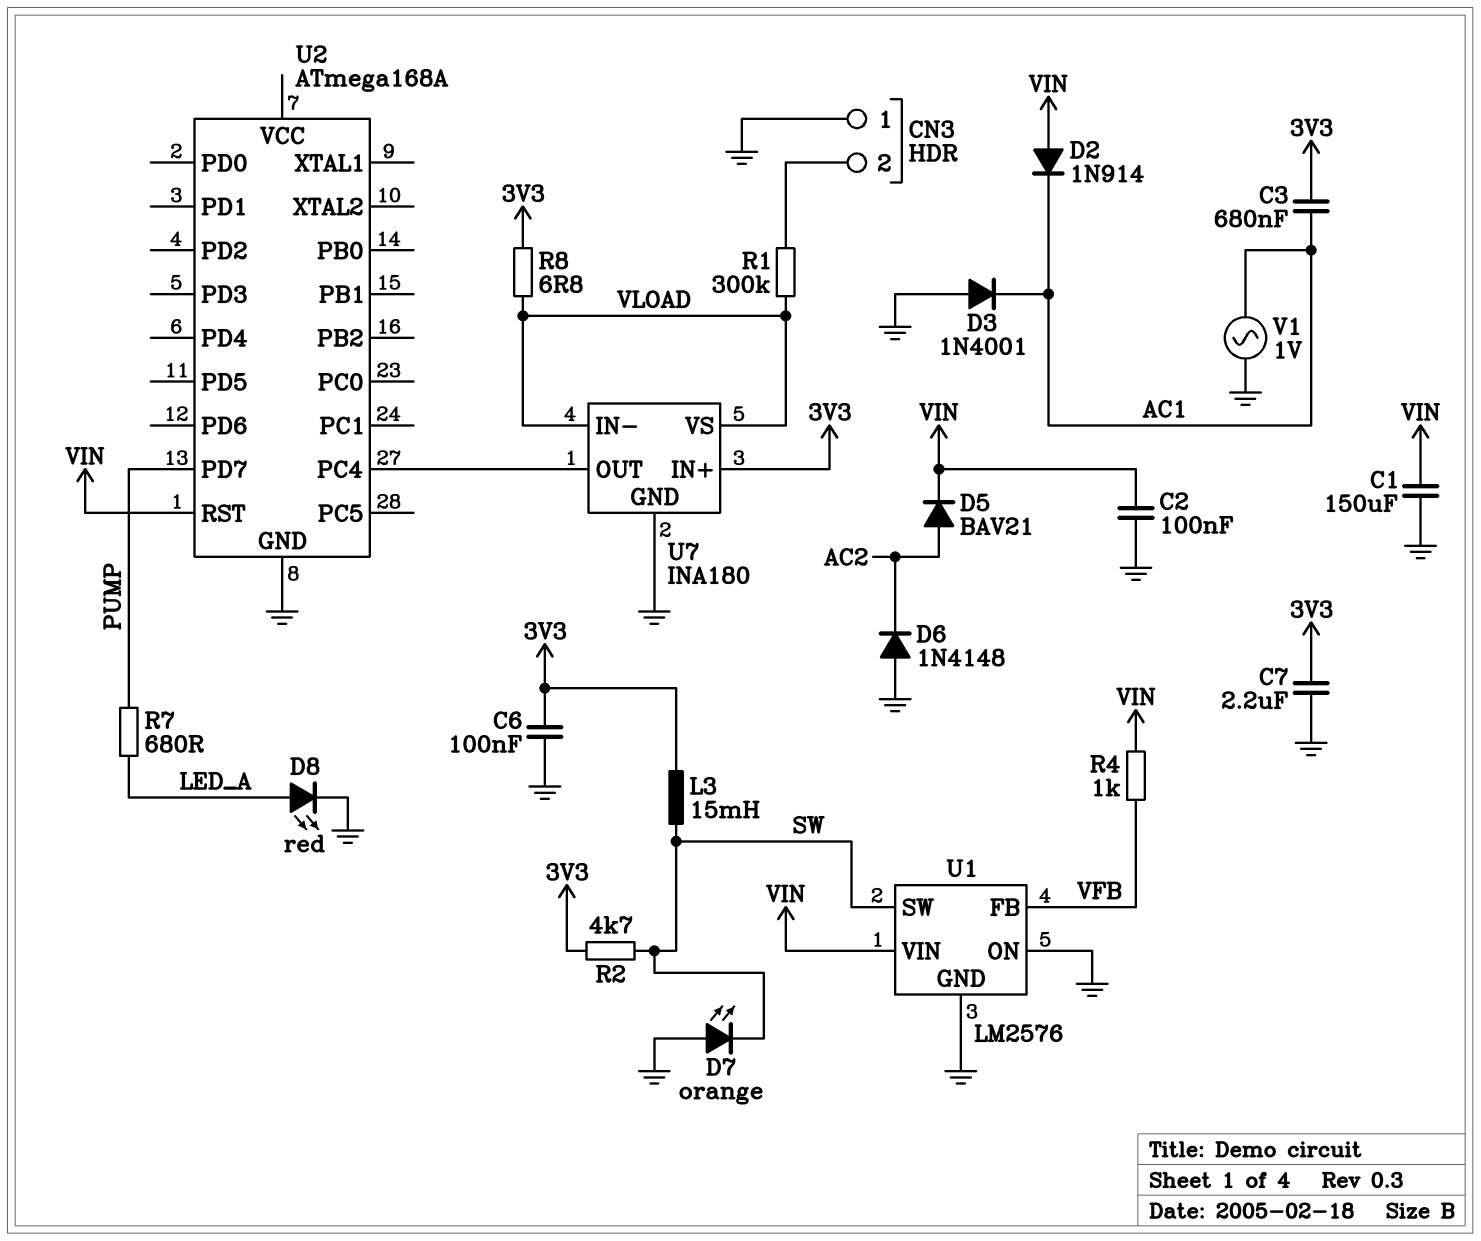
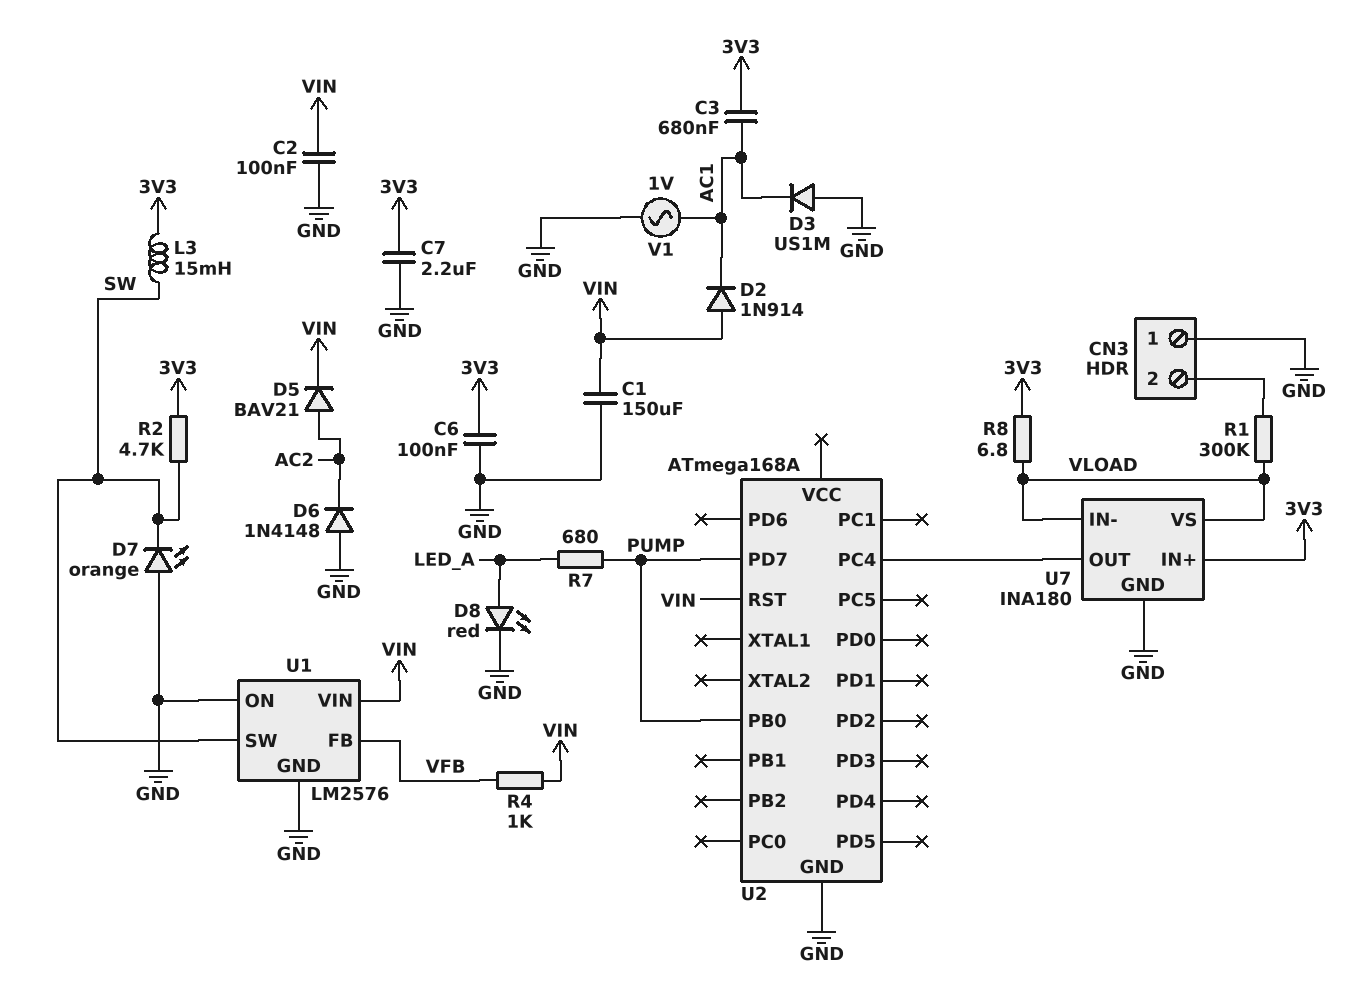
D3: diode 1N4001 (A GND, K AC1) -> diode US1M (A GND, K AC1)
U2 pin PB0: none -> PUMP

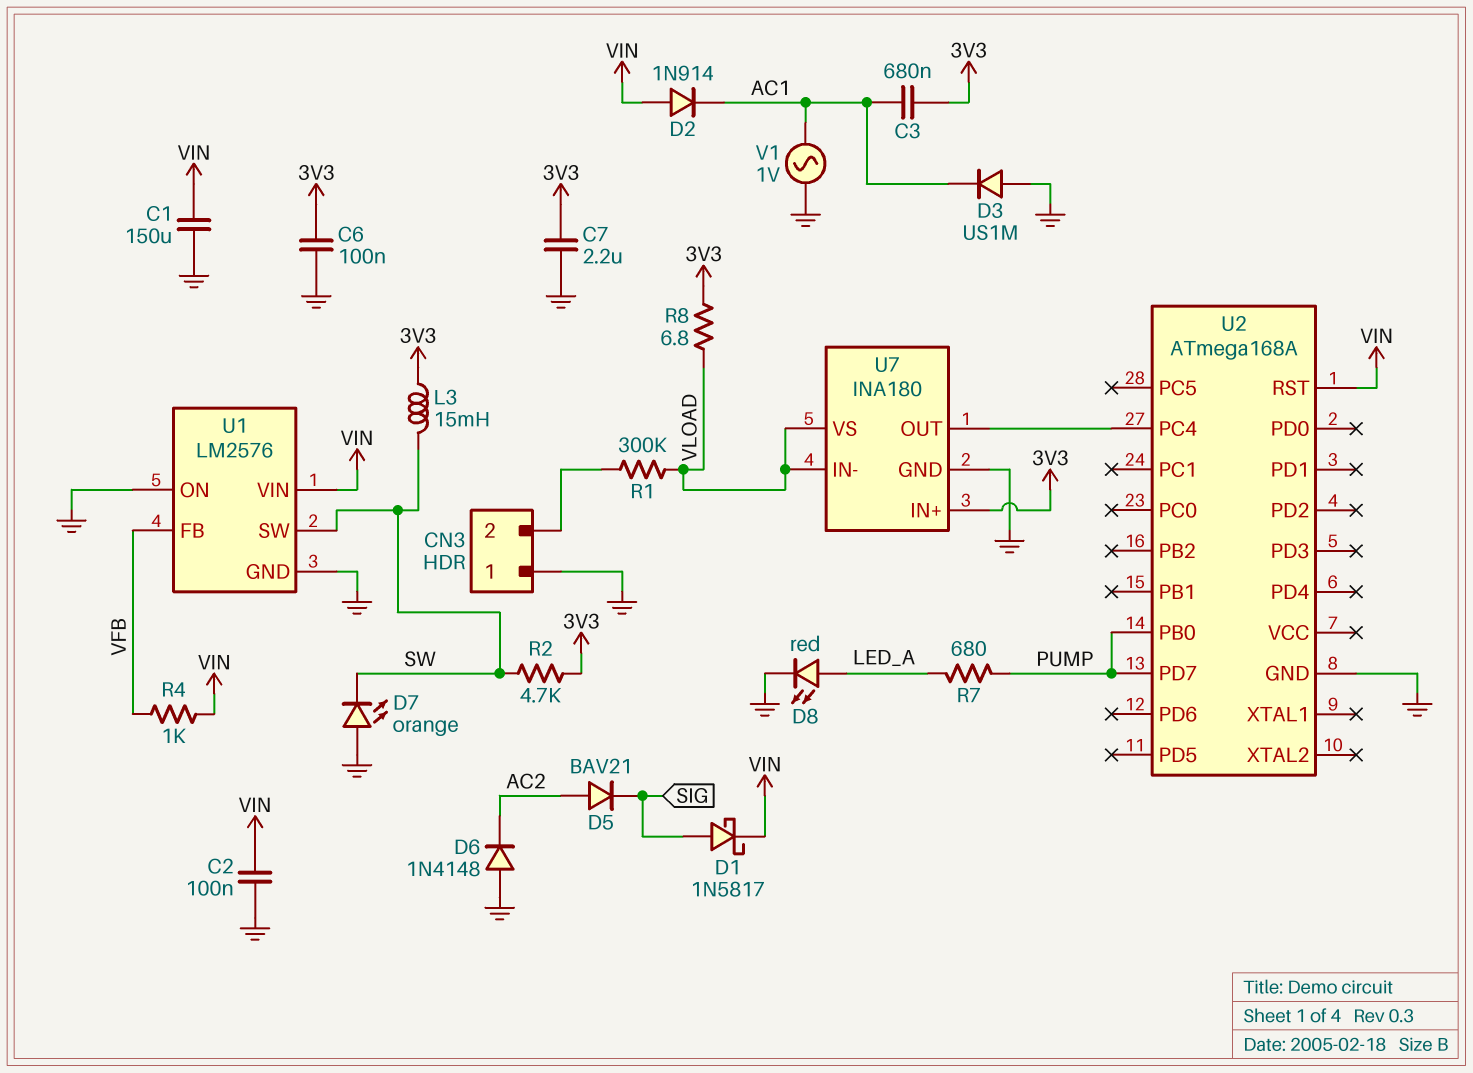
D1: none -> schottky 1N5817 (A SIG, K VIN)
D5: diode BAV21 (A AC2, K VIN) -> diode BAV21 (A AC2, K SIG)

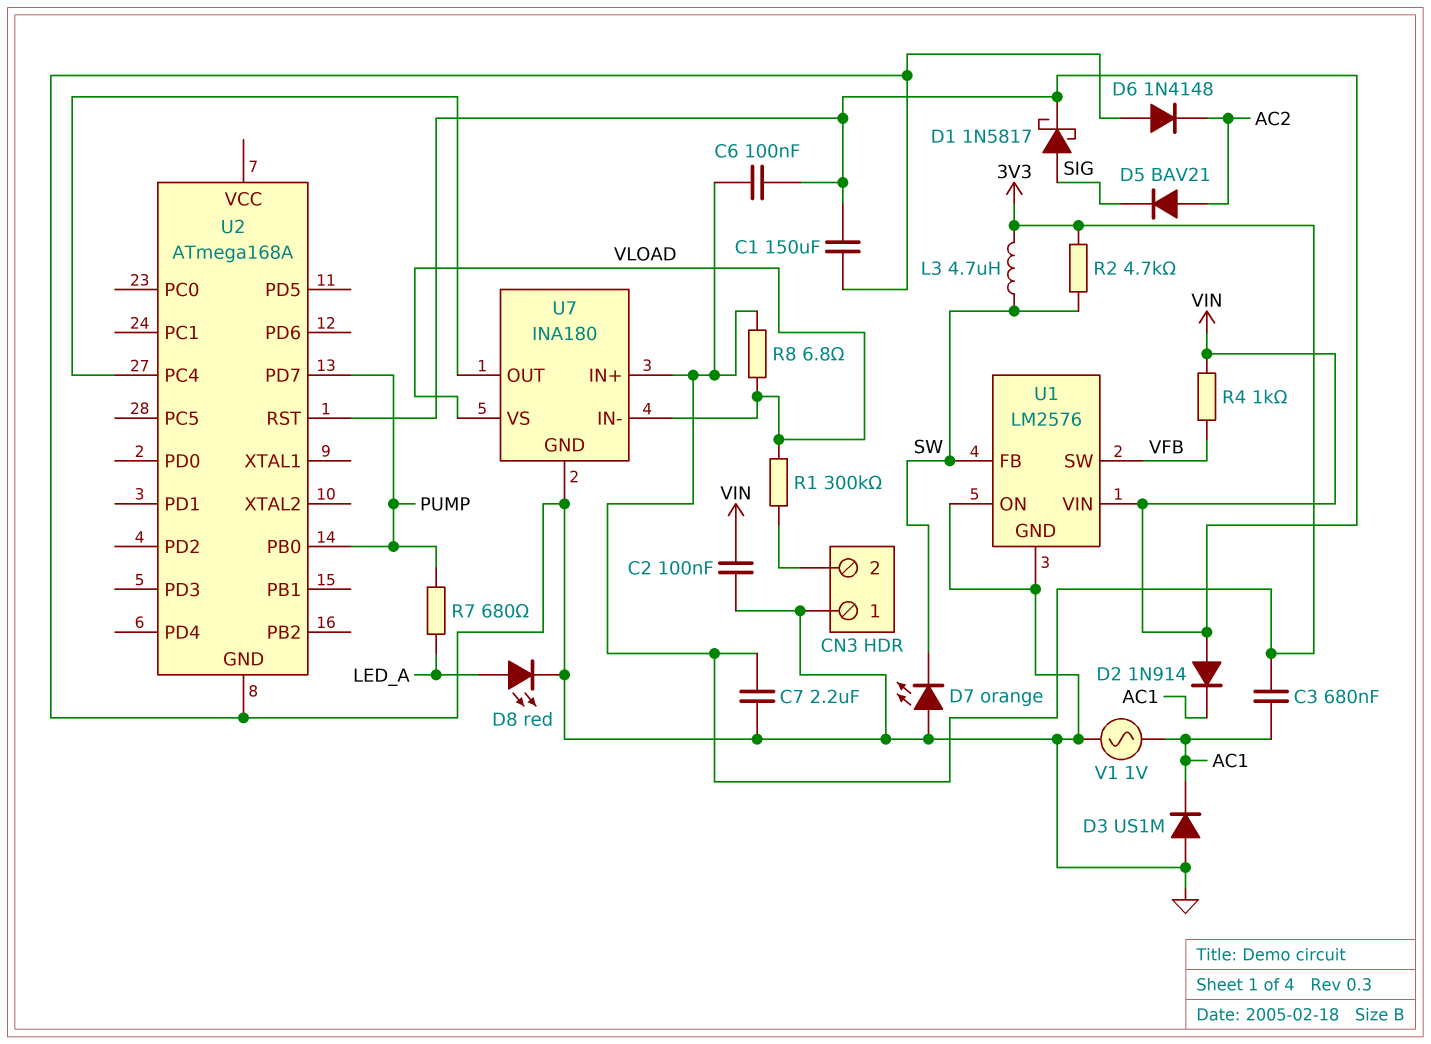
C6: 100nF (3V3, GND) -> 100nF (3V3, VIN)
L3: 15mH (3V3, SW) -> 4.7uH (3V3, SW)
U1 pin FB: VFB -> SW
U1 pin SW: SW -> VFB

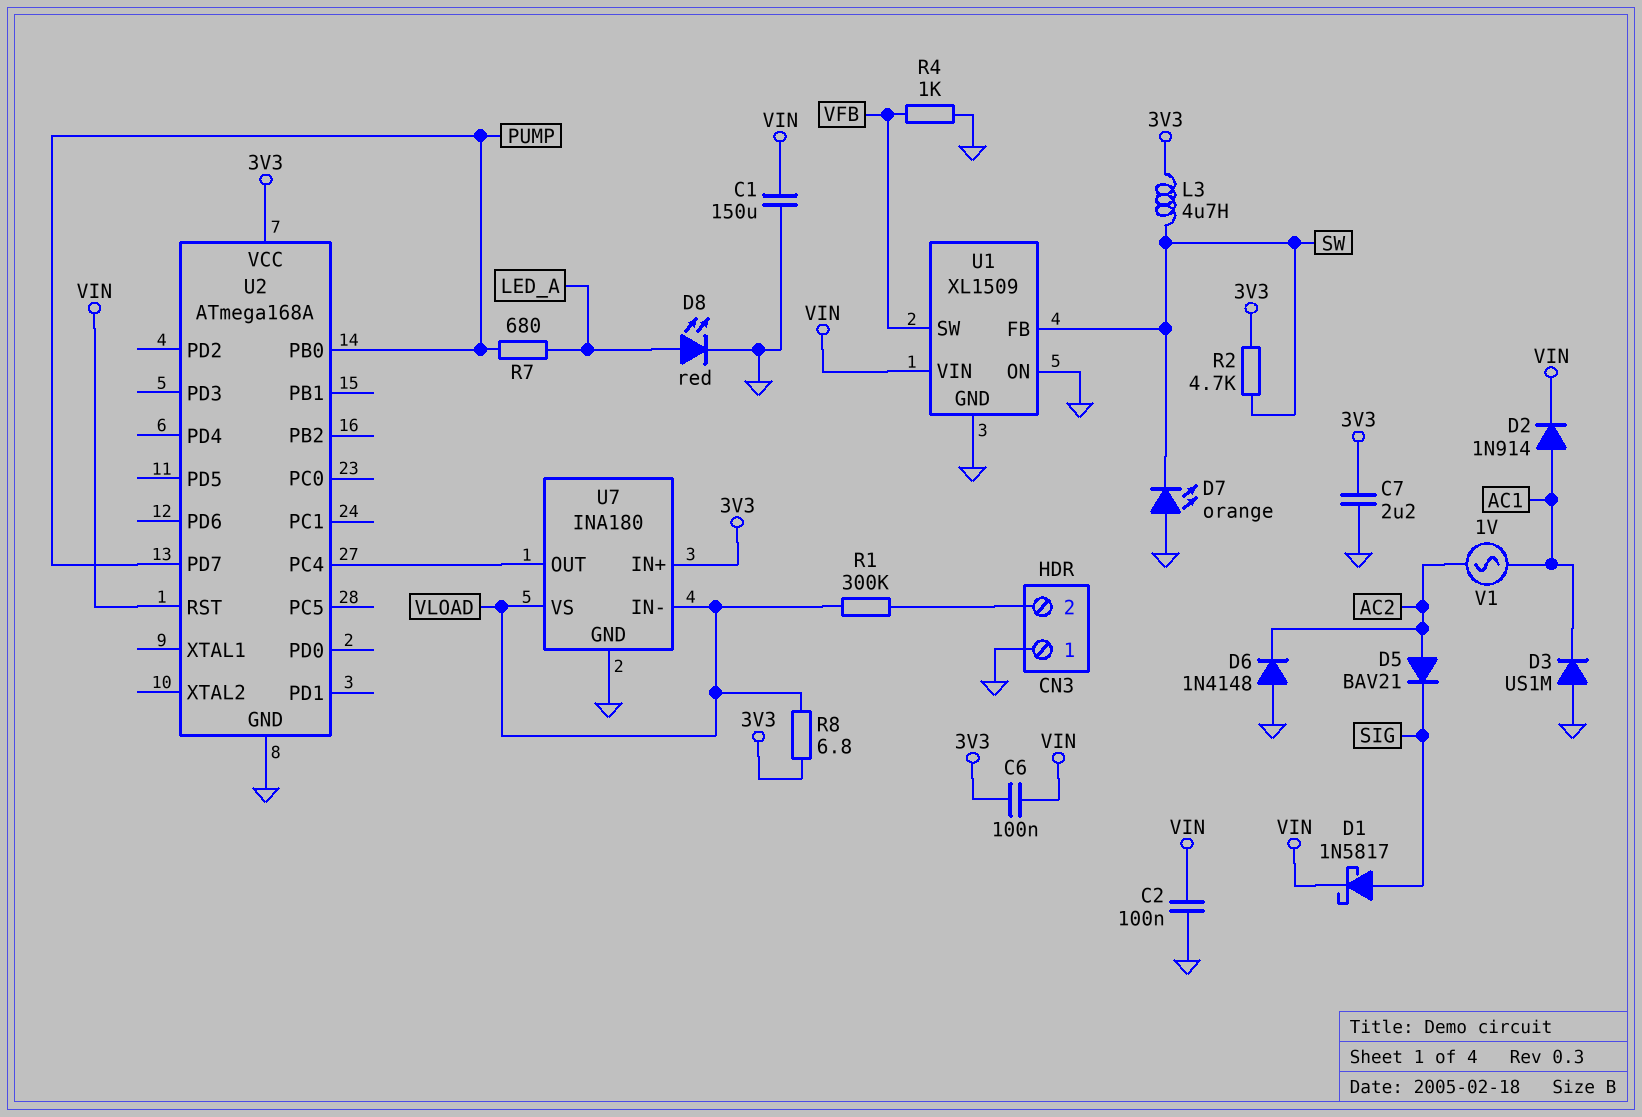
C3: 680nF (3V3, AC1) -> none
D2: diode 1N914 (A VIN, K AC1) -> diode 1N914 (A AC1, K VIN)
R4: 1k (VFB, VIN) -> 1k (GND, VFB)
U1: LM2576 -> XL1509
U2 pin VCC: none -> 3V3
V1: AC 1V (AC1, GND) -> AC 1V (AC1, AC2)

